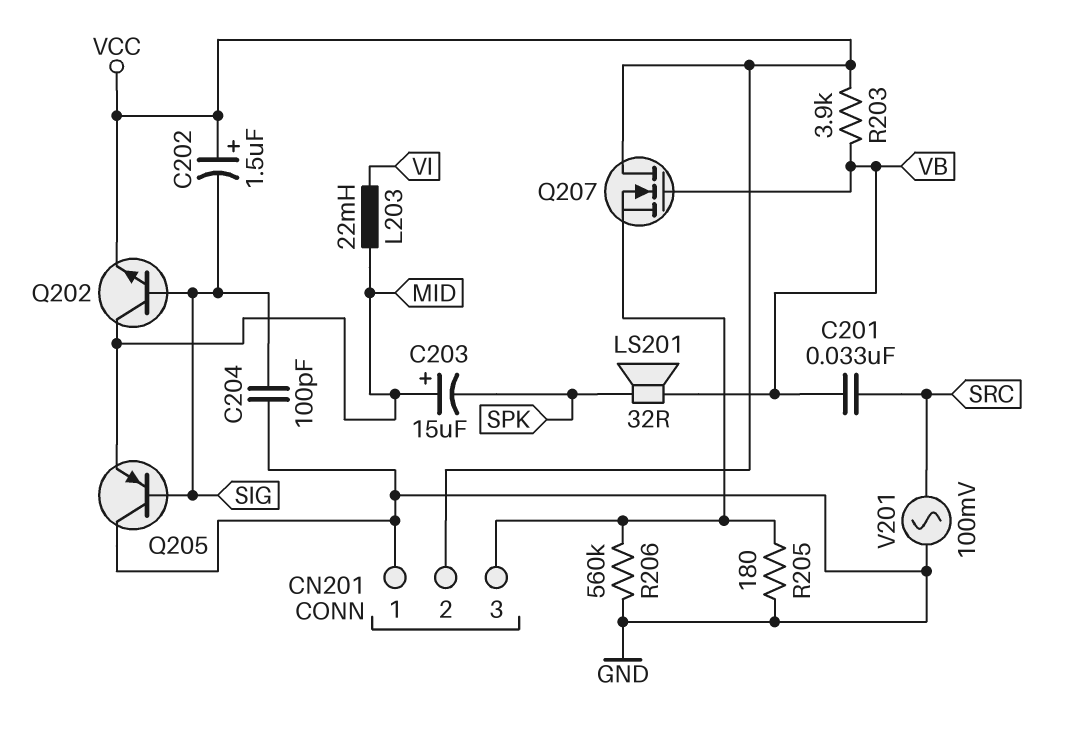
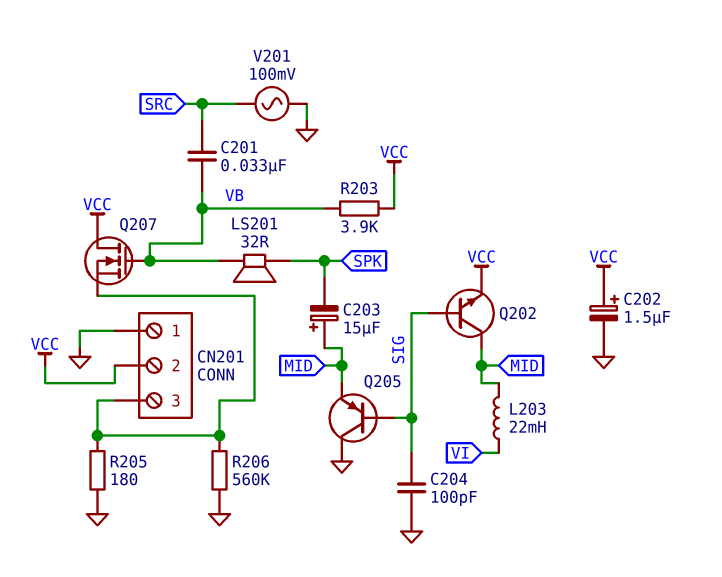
C202: 1.5uF (plus VCC, minus SIG) -> 1.5uF (plus VCC, minus GND)

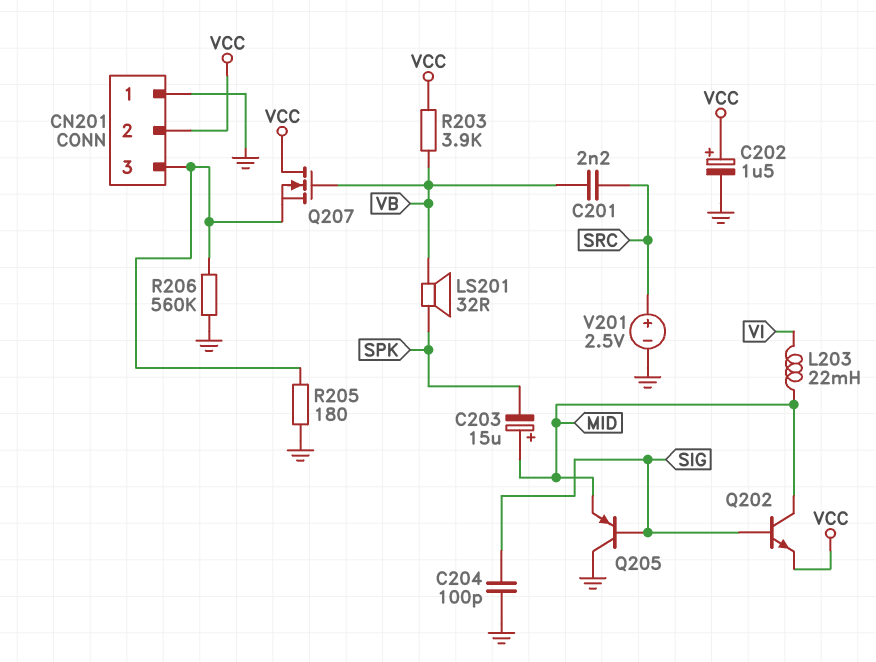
C201: 33nF (SRC, VB) -> 2.2nF (SRC, VB)
V201: AC 100mV (GND, SRC) -> 2.5V (plus SRC, minus GND)

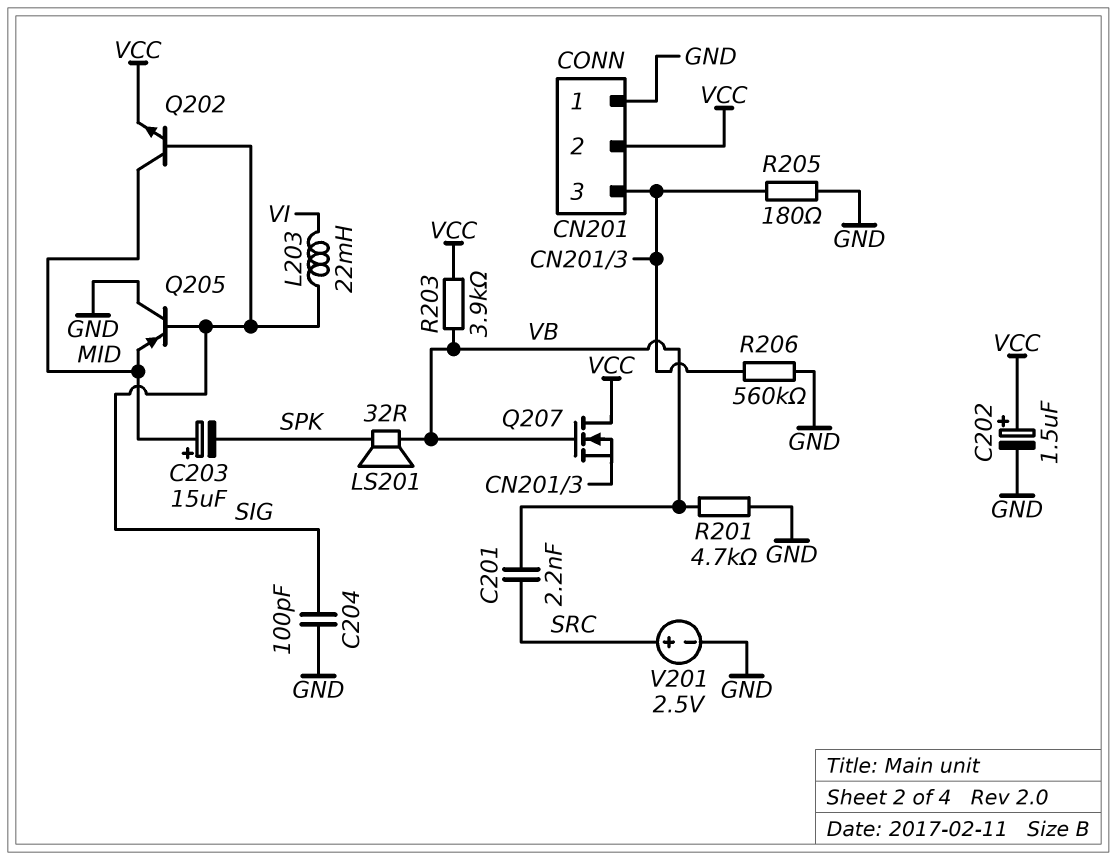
L203: 22mH (MID, VI) -> 22mH (SIG, VI)
R201: none -> 4.7k (GND, VB)

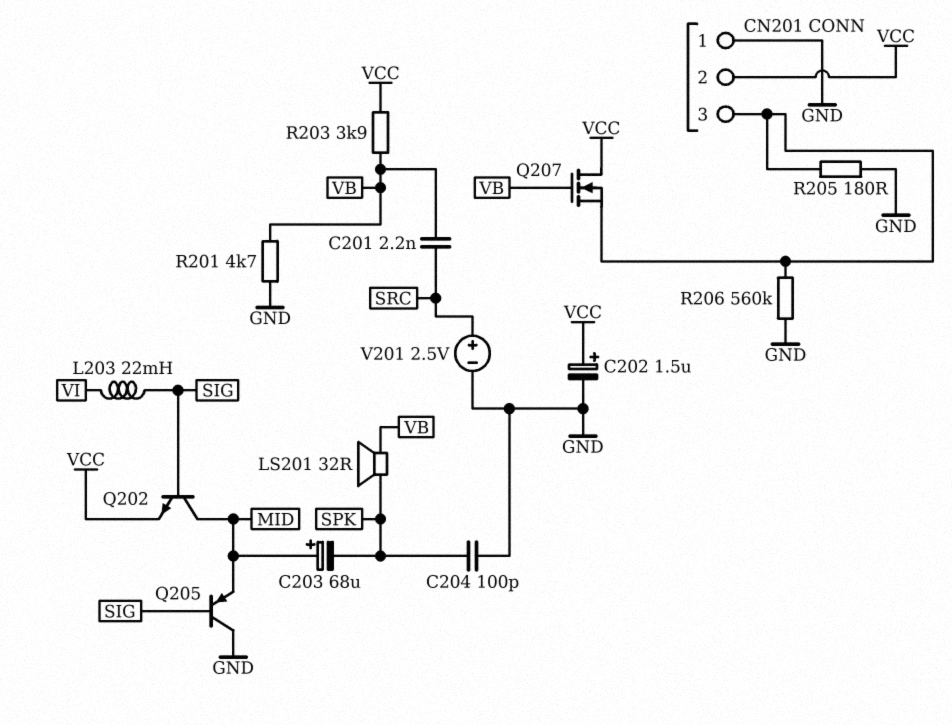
C203: 15uF (plus MID, minus SPK) -> 68uF (plus MID, minus SPK)
C204: 100pF (GND, SIG) -> 100pF (GND, SPK)

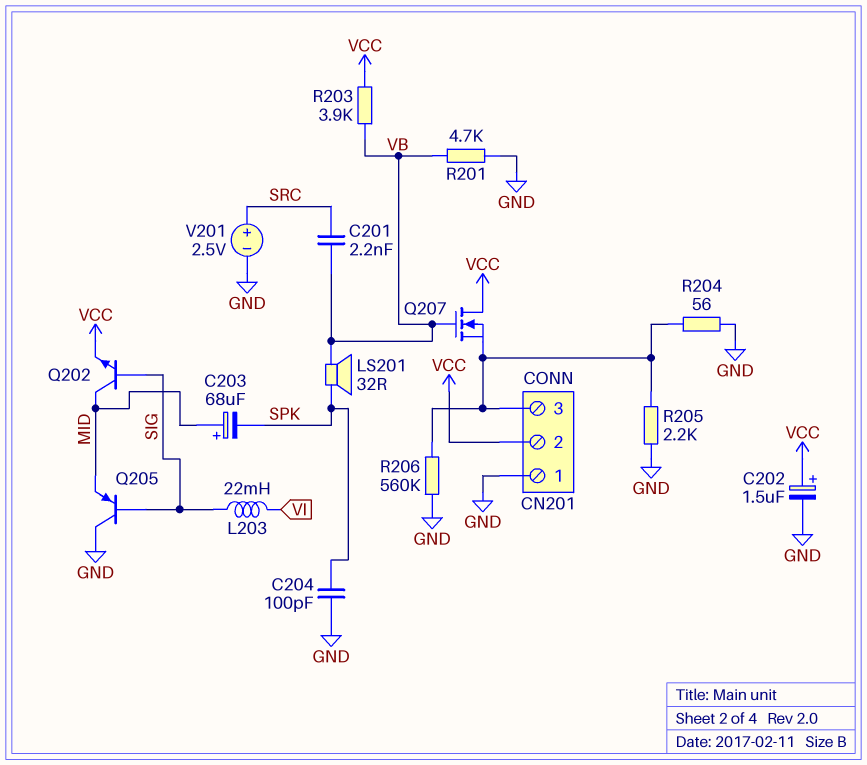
R204: none -> 56 (CN201/3, GND)
R205: 180 (CN201/3, GND) -> 2.2k (CN201/3, GND)

